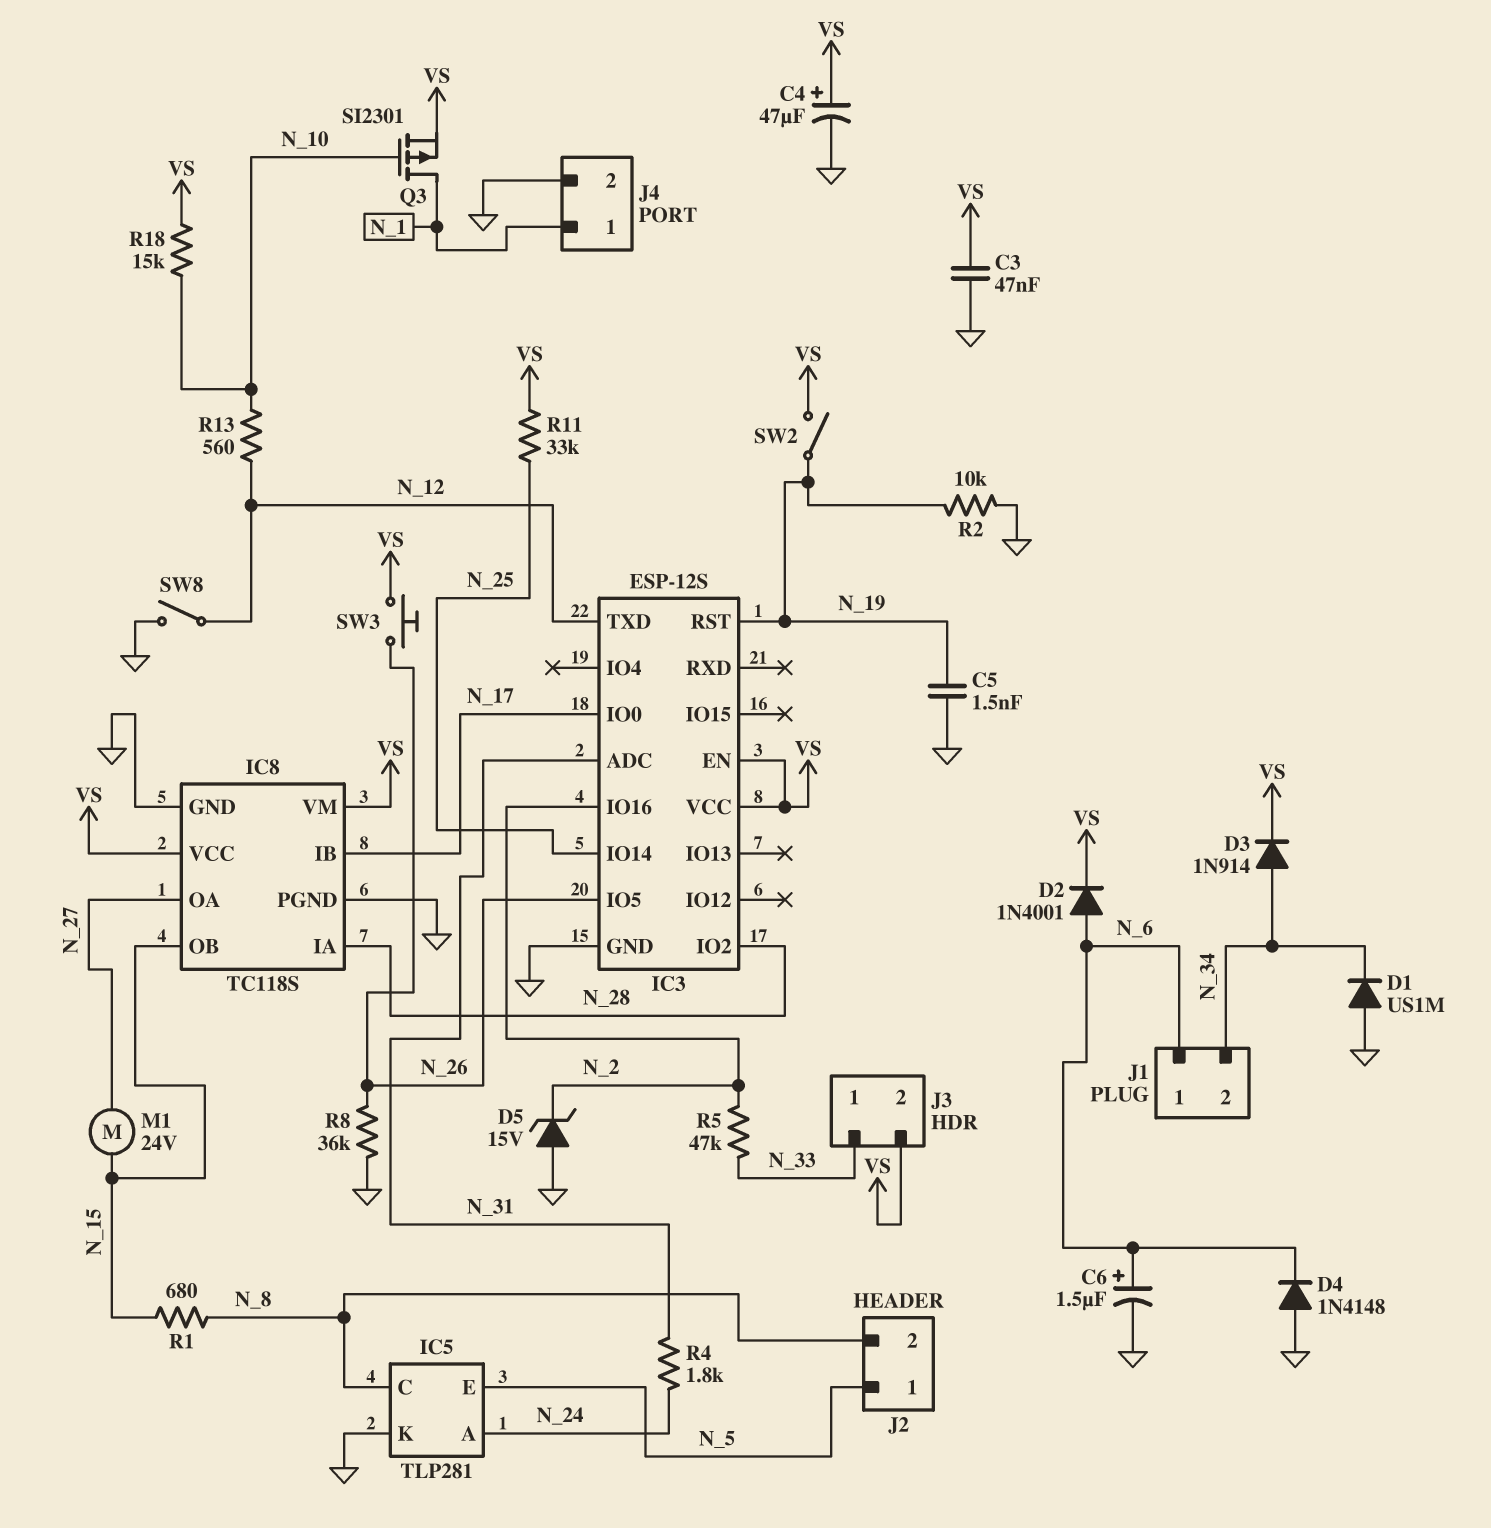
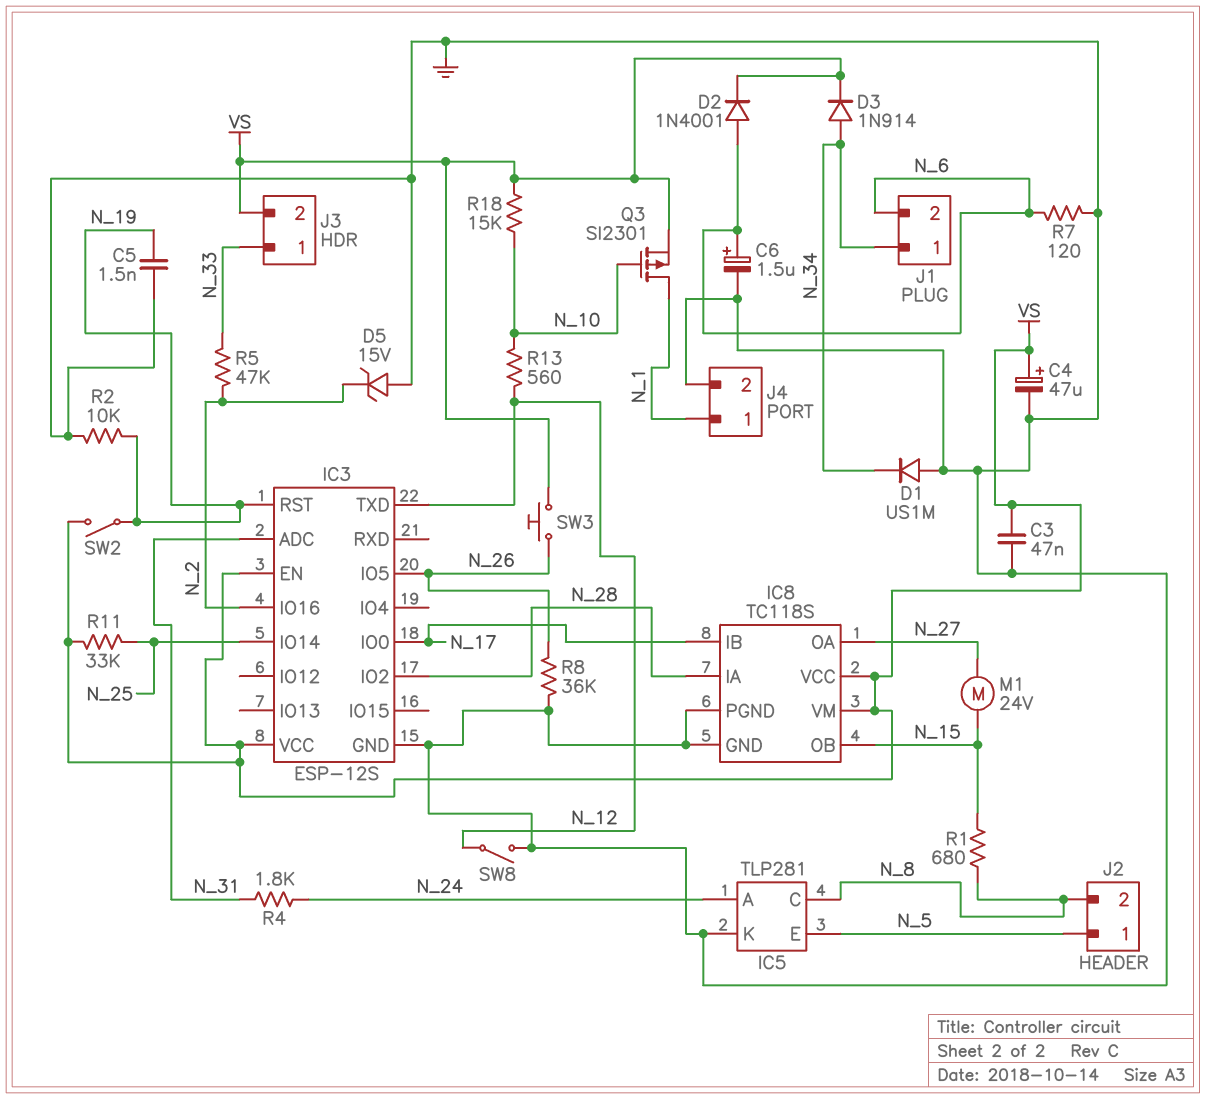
D4: diode 1N4148 (A GND, K N_6) -> none
J1 pin 1: N_6 -> N_34
J1 pin 2: N_34 -> N_6
R7: none -> 120 (GND, N_6)

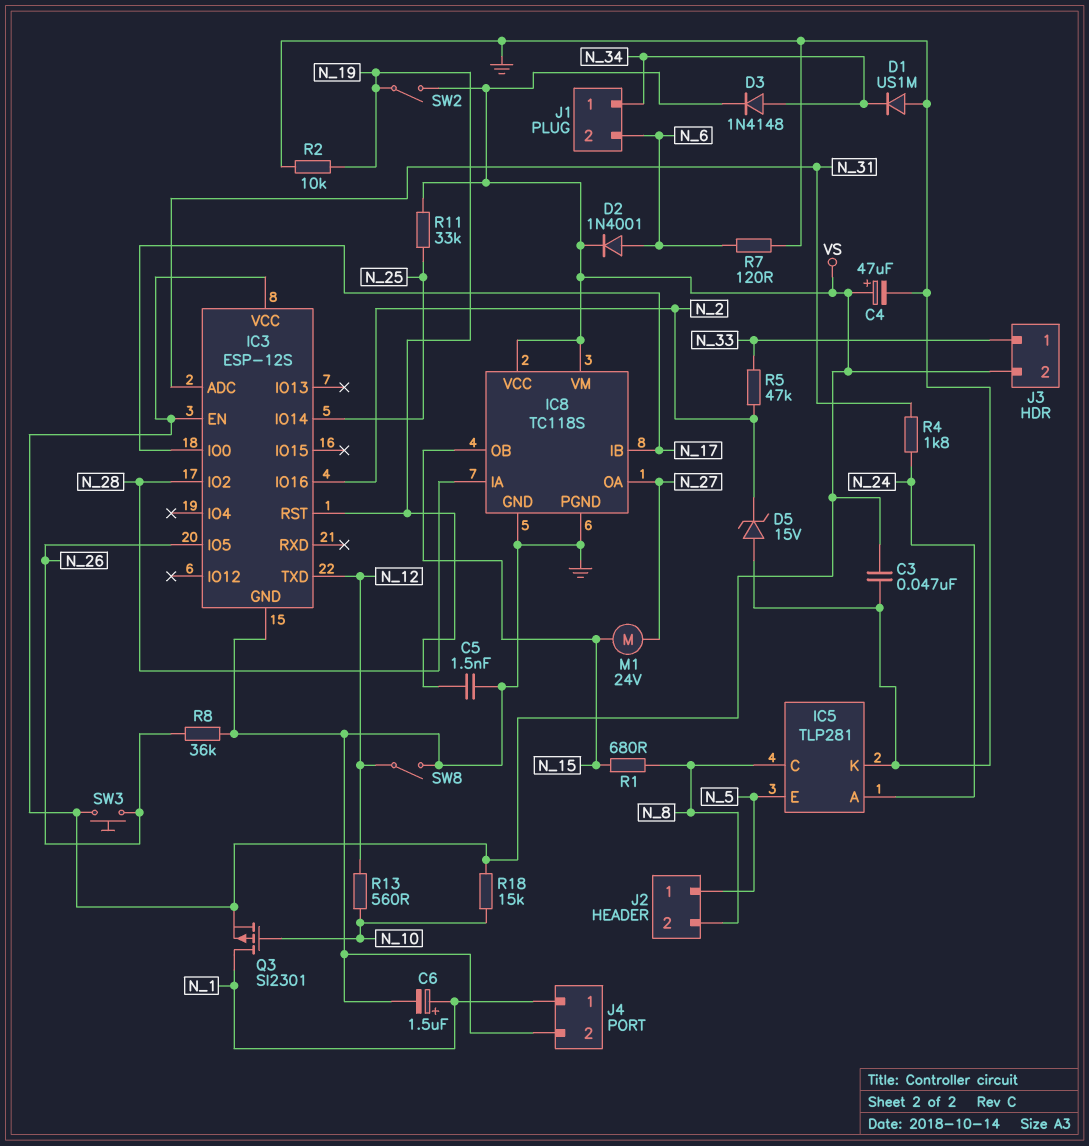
C6: 1.5uF (plus N_6, minus GND) -> 1.5uF (plus N_1, minus GND)
D3: diode 1N914 (A N_34, K VS) -> diode 1N4148 (A N_34, K VS)

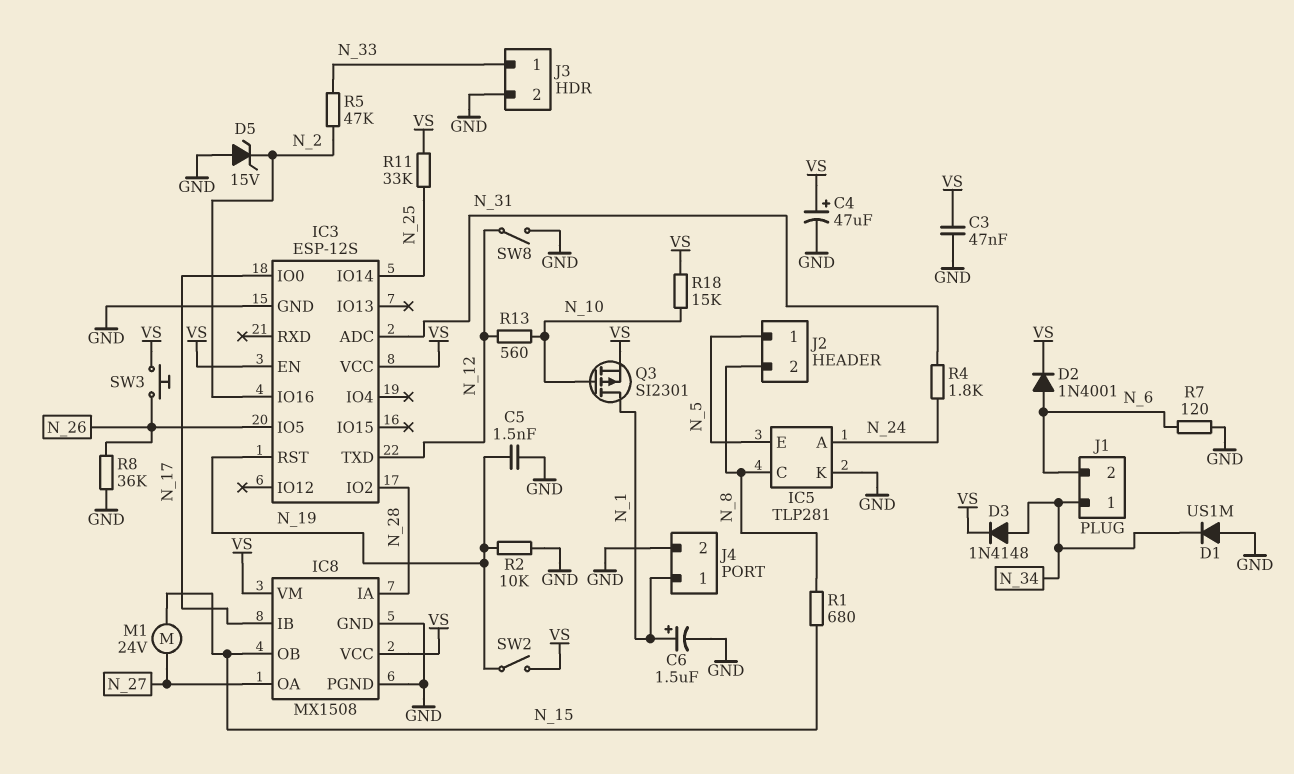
IC8: TC118S -> MX1508
J3 pin 2: VS -> GND

